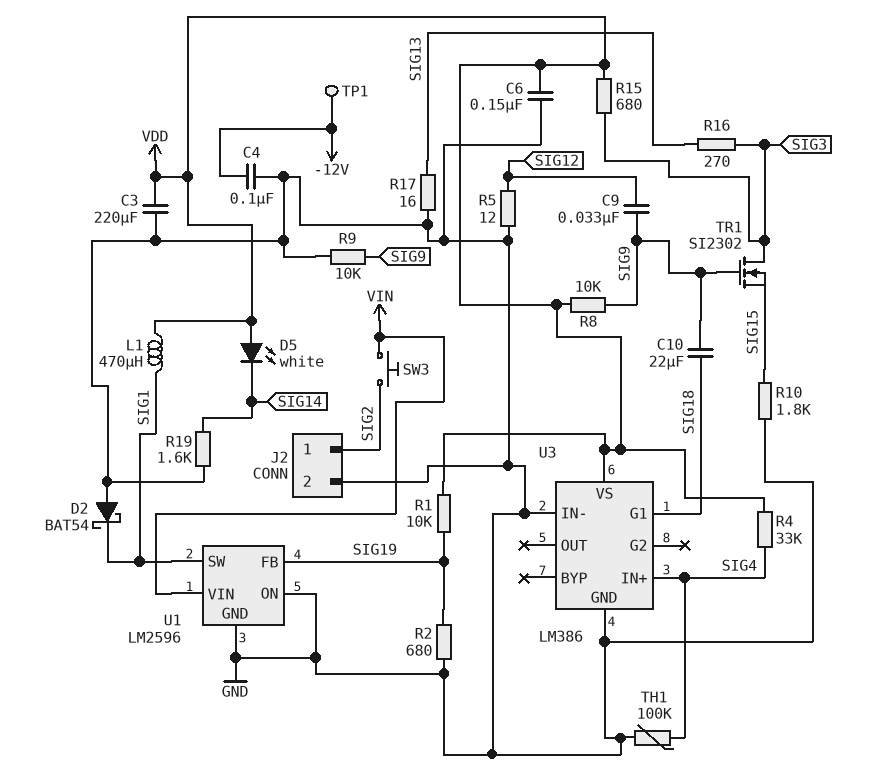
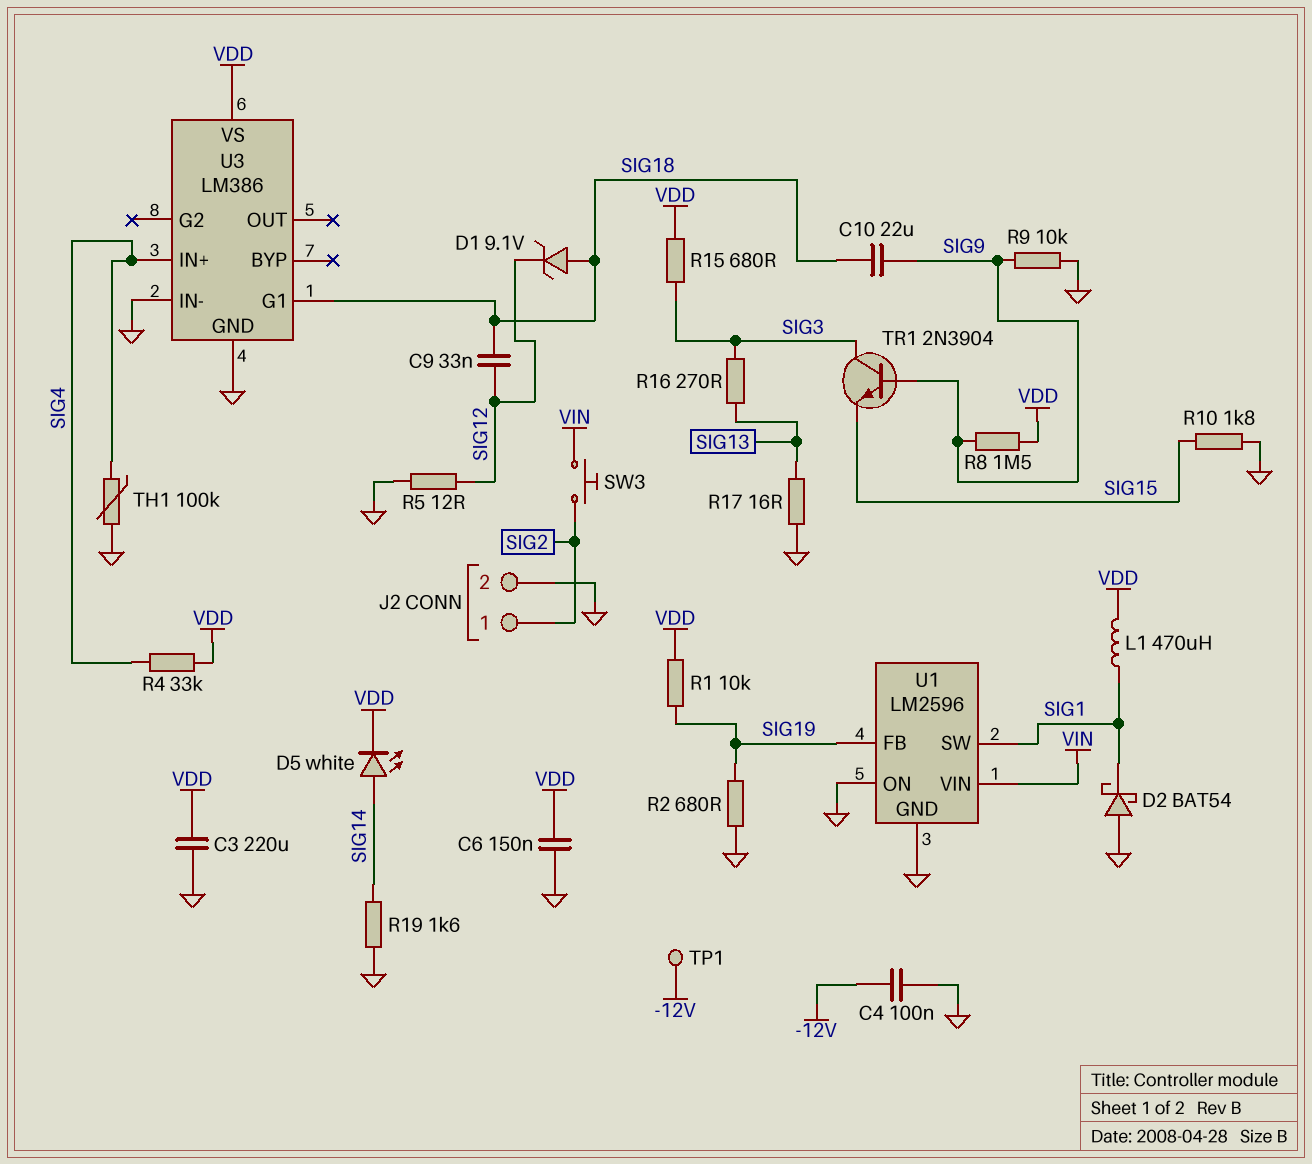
C9: 33nF (SIG9, SIG12) -> 33nF (SIG12, SIG18)
D1: none -> zener 9.1V (A SIG18, K SIG12)
D5: LED white (A VDD, K SIG14) -> LED white (A SIG14, K VDD)
R8: 10k (SIG9, VDD) -> 1.5M (SIG9, VDD)
TR1: NMOS SI2302 (G SIG9, D SIG3, S SIG15) -> NPN 2N3904 (B SIG9, C SIG3, E SIG15)

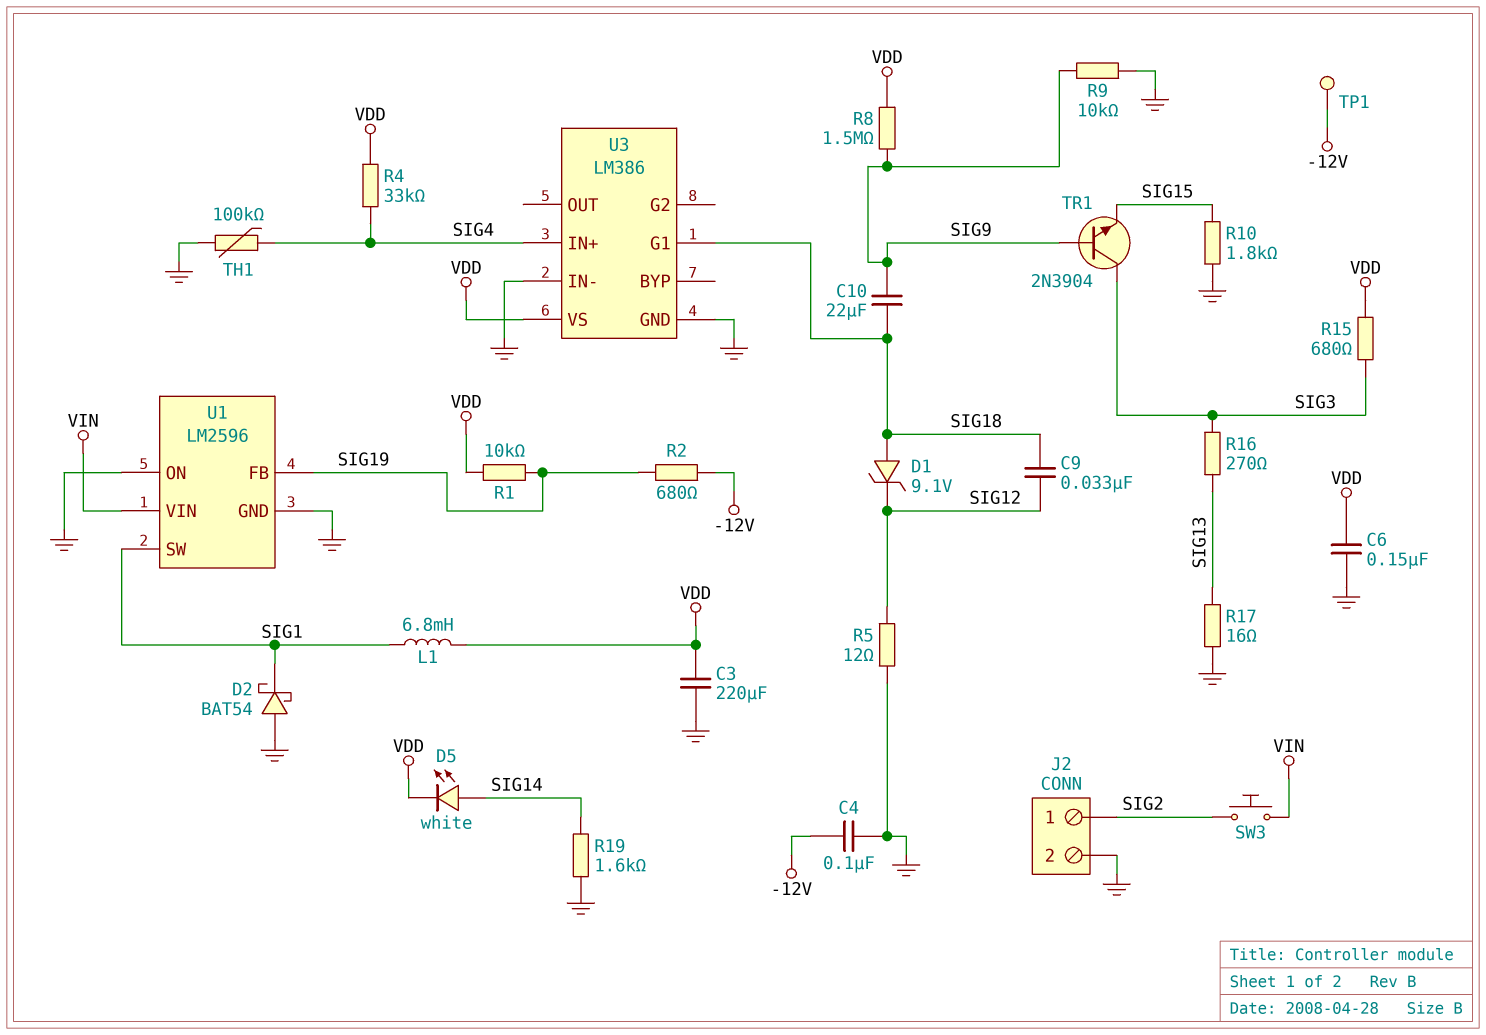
L1: 470uH (SIG1, VDD) -> 6.8mH (SIG1, VDD)
R2: 680 (GND, SIG19) -> 680 (-12V, SIG19)

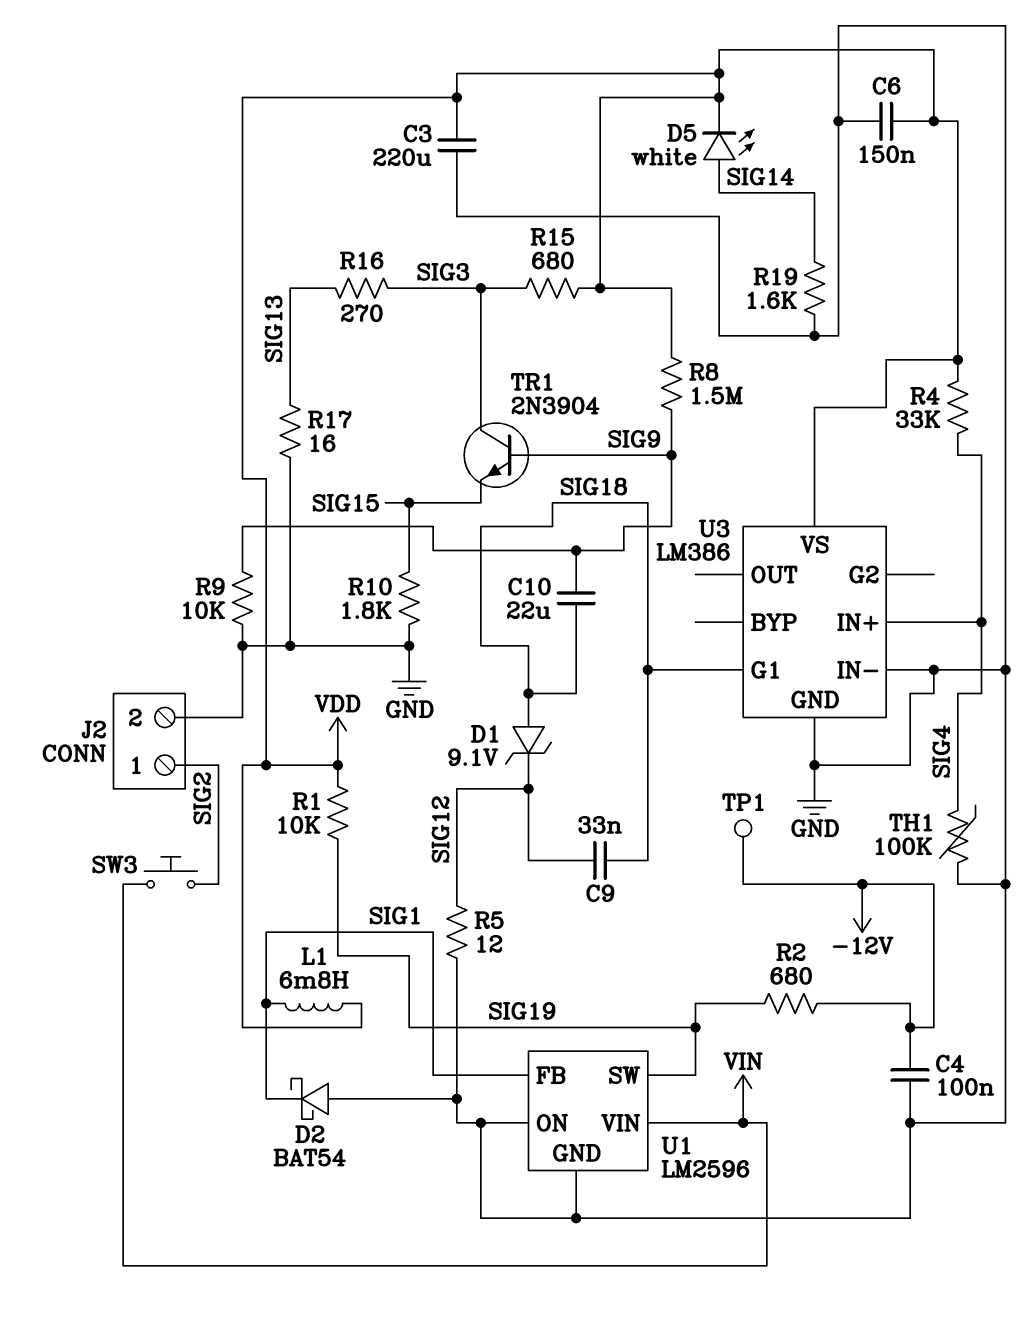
U1 pin FB: SIG19 -> SIG1
U1 pin SW: SIG1 -> SIG19

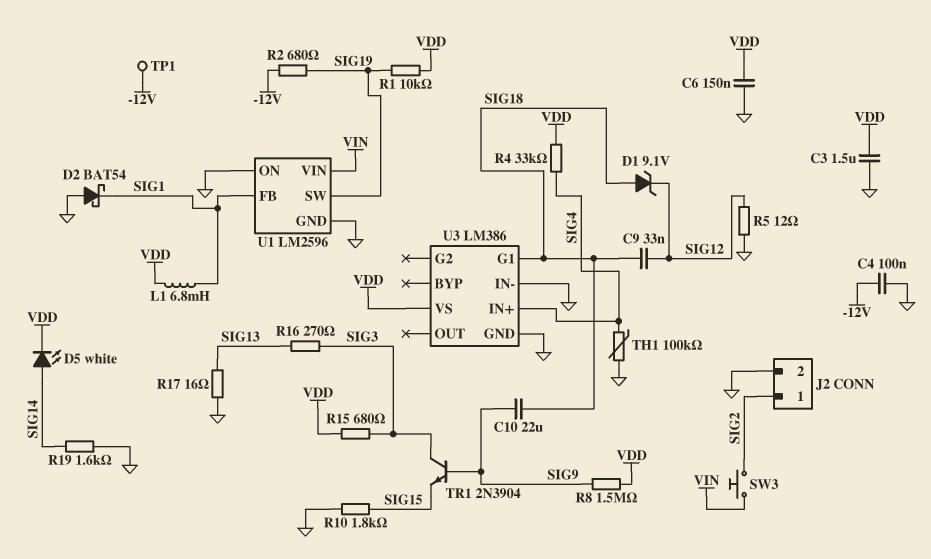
C3: 220uF (GND, VDD) -> 1.5uF (GND, VDD)
R9: 10k (GND, SIG9) -> none

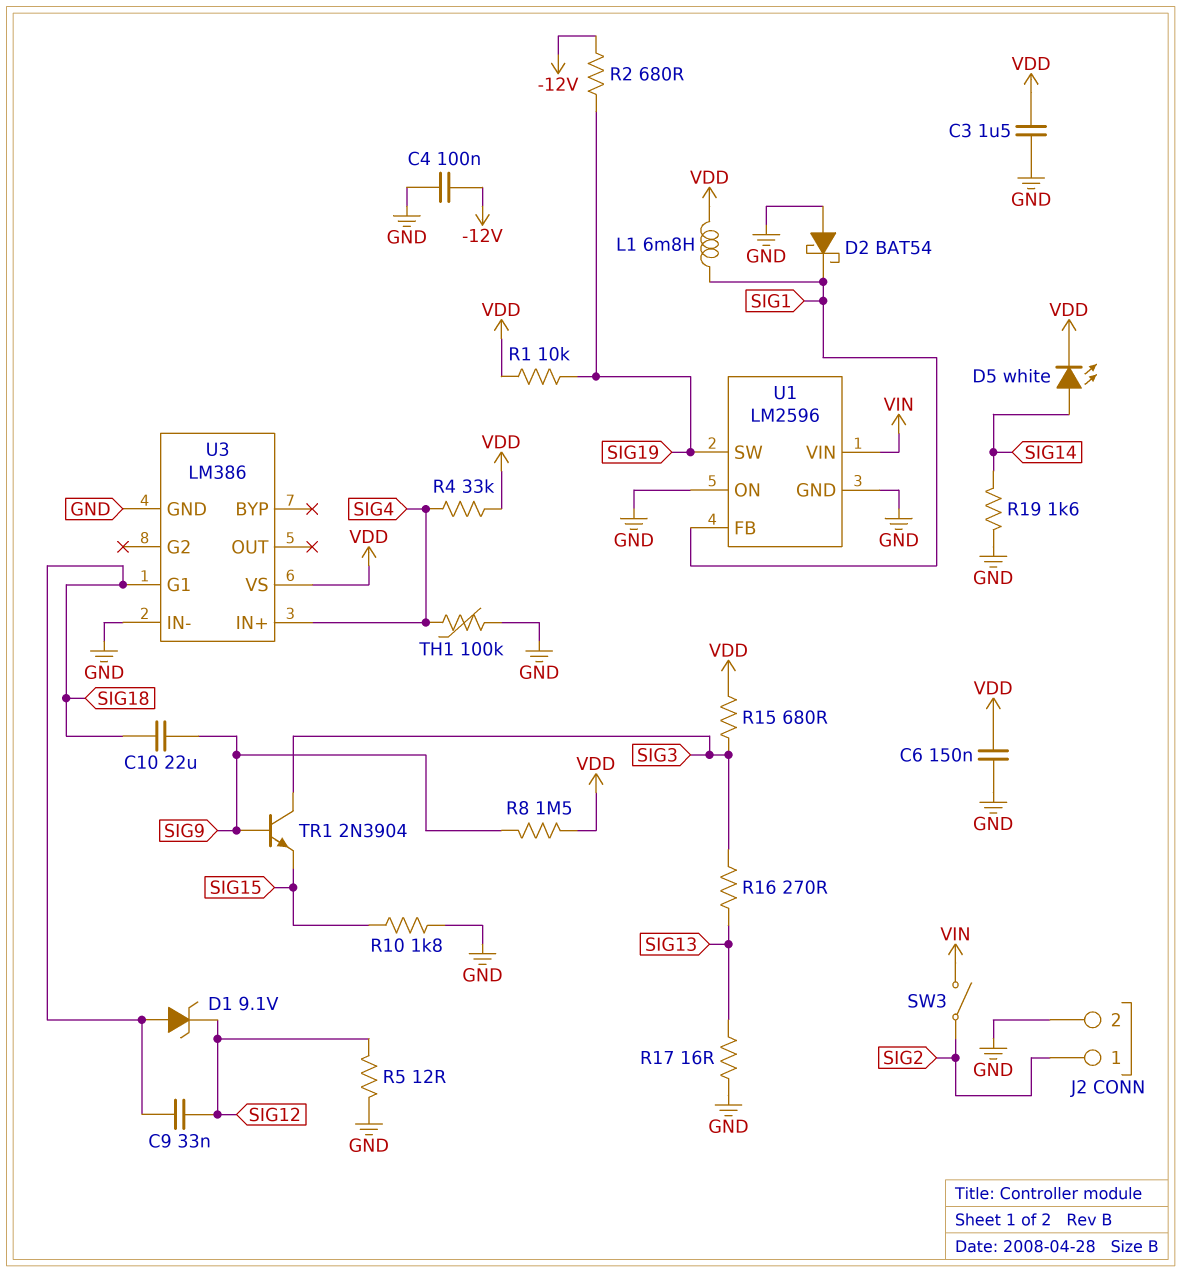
SW3: button (SIG2, VIN) -> switch (SIG2, VIN)
TP1: test point (-12V) -> none

